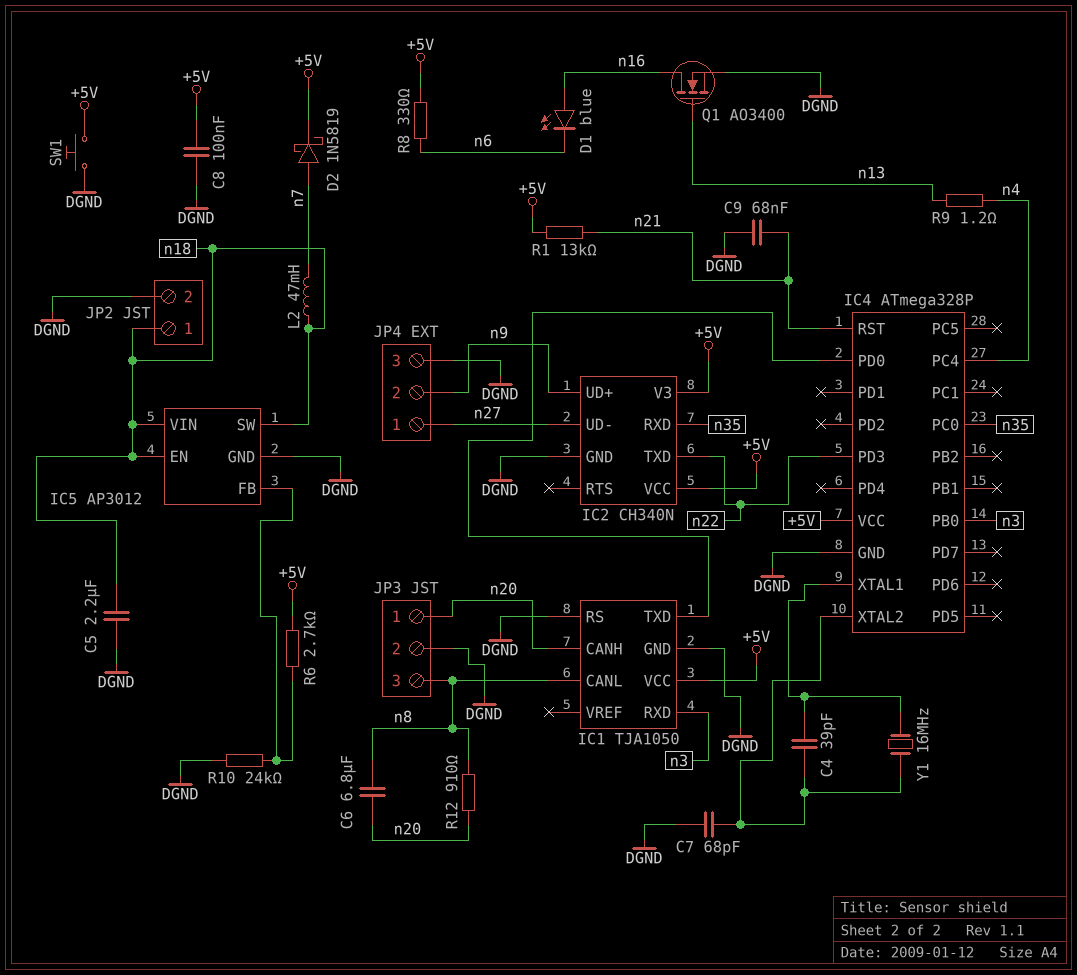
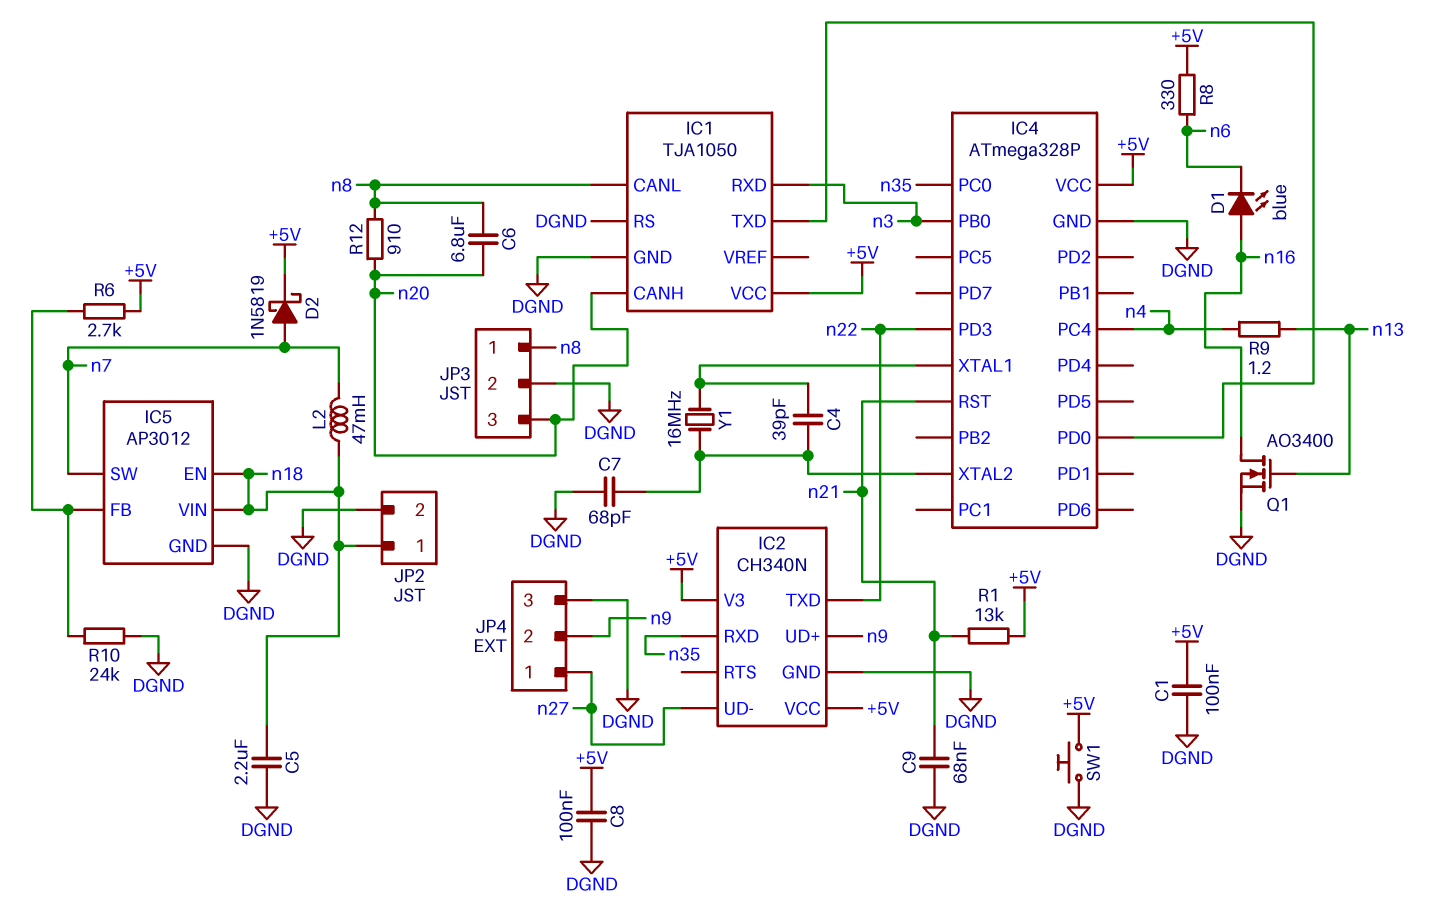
C1: none -> 100nF (+5V, DGND)
IC5 pin SW: n18 -> n7
JP3 pin 1: n20 -> n8
JP3 pin 3: n8 -> n20

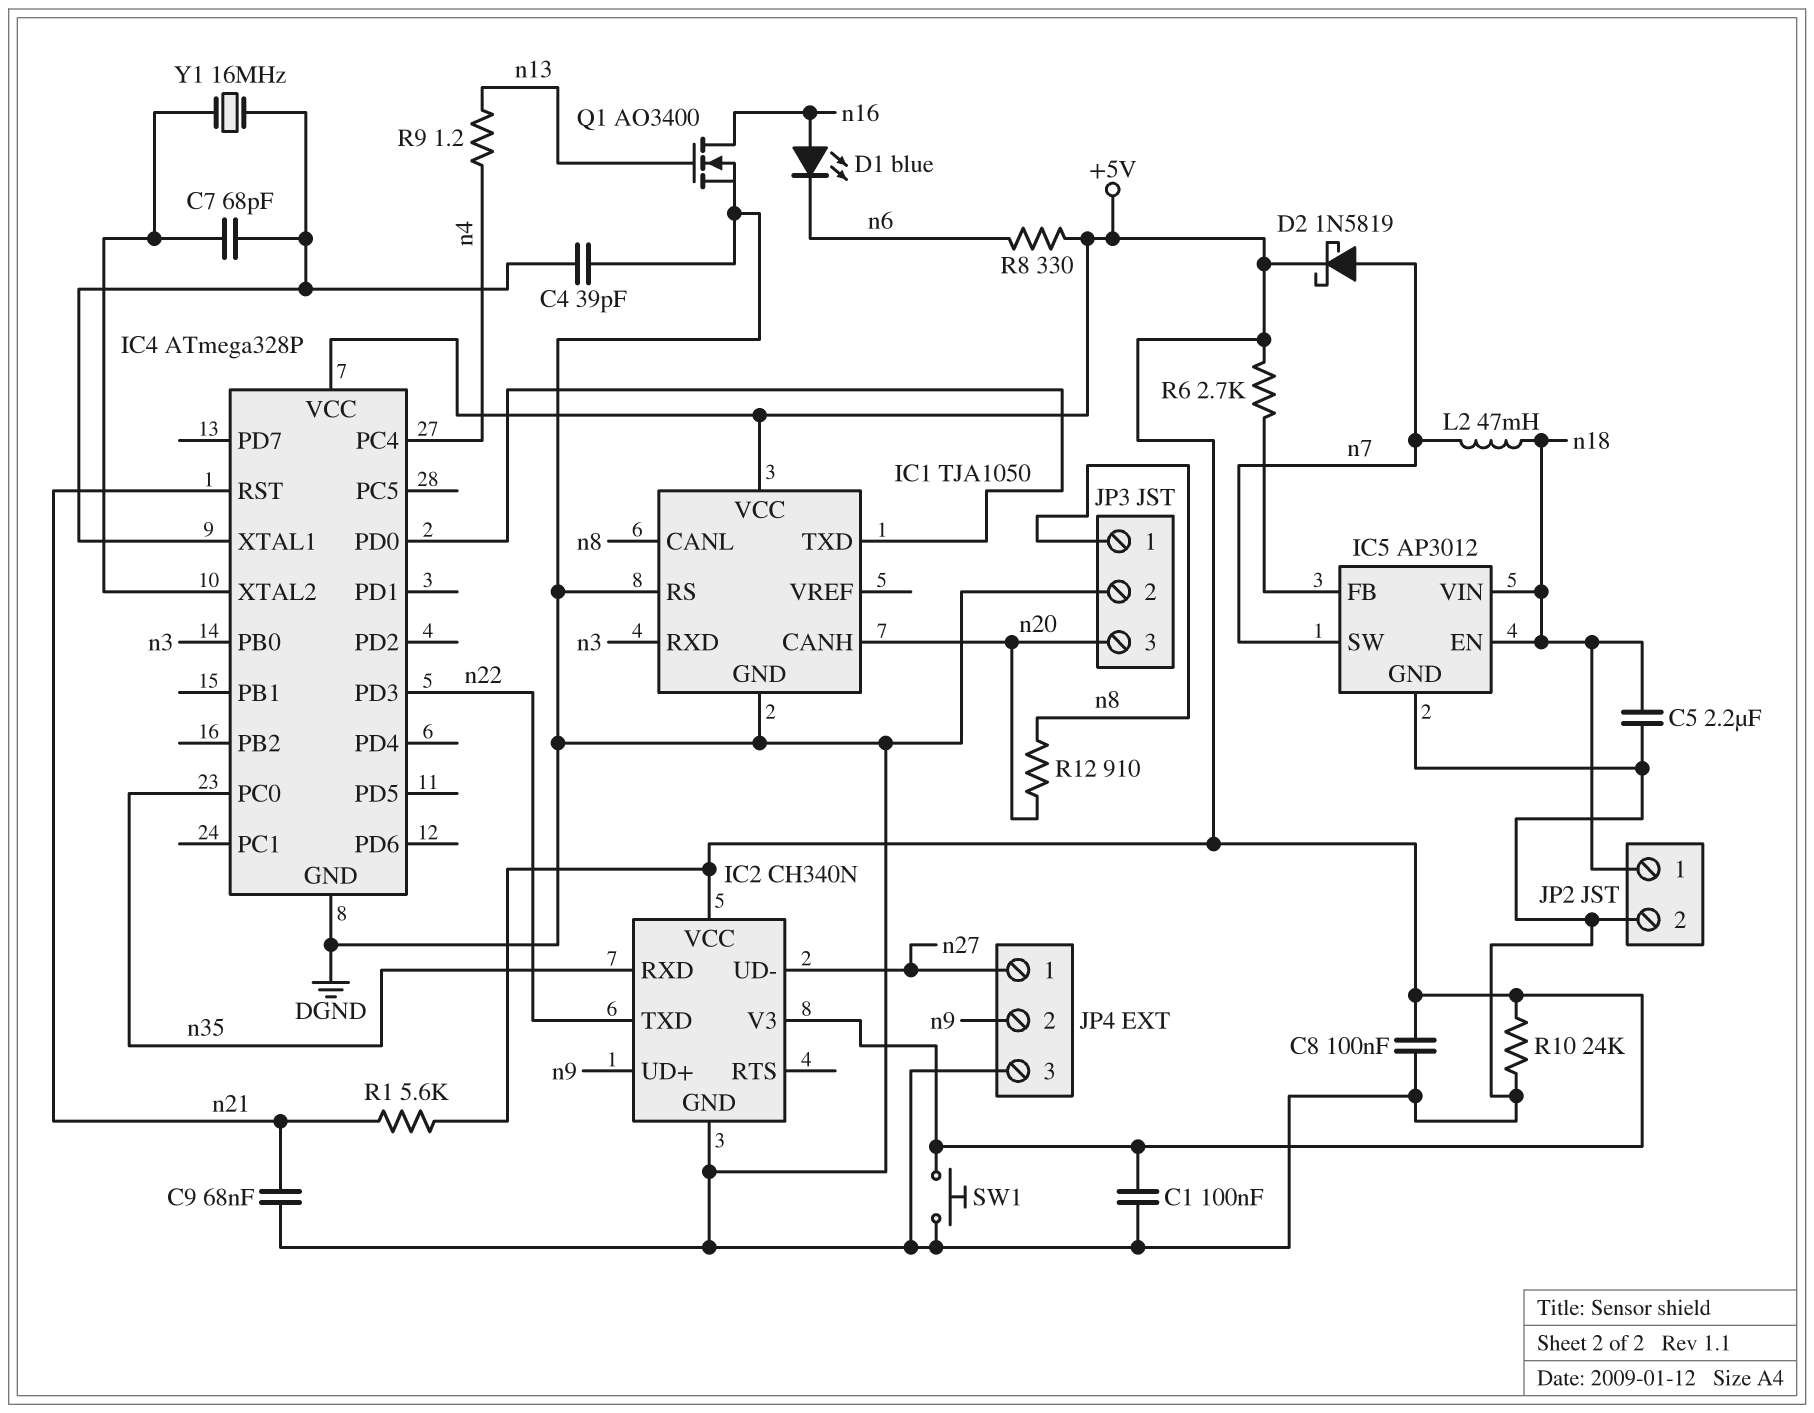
C4: 39pF (IC4/XTAL1, IC4/XTAL2) -> 39pF (DGND, IC4/XTAL1)
C6: 6.8uF (n8, n20) -> none
C7: 68pF (DGND, IC4/XTAL2) -> 68pF (IC4/XTAL1, IC4/XTAL2)
R1: 13k (+5V, n21) -> 5.6k (+5V, n21)
R10: 24k (DGND, IC5/FB) -> 24k (+5V, DGND)

